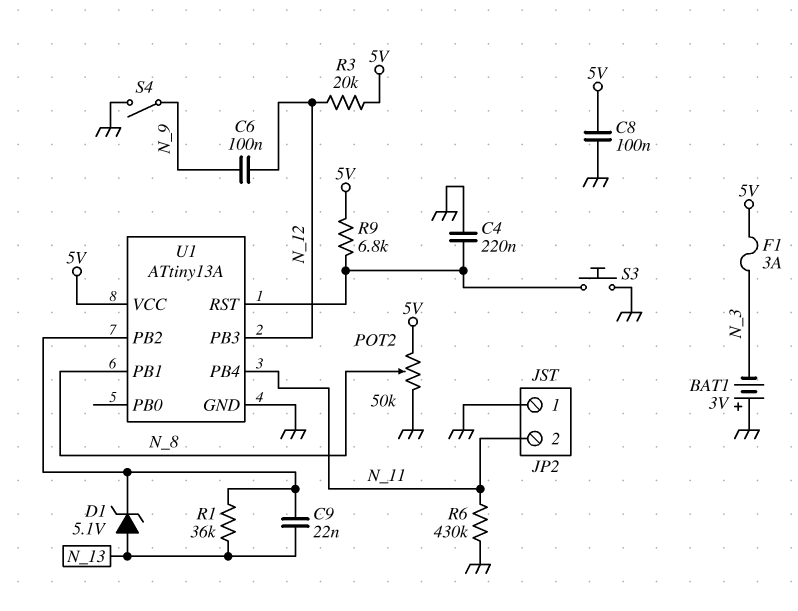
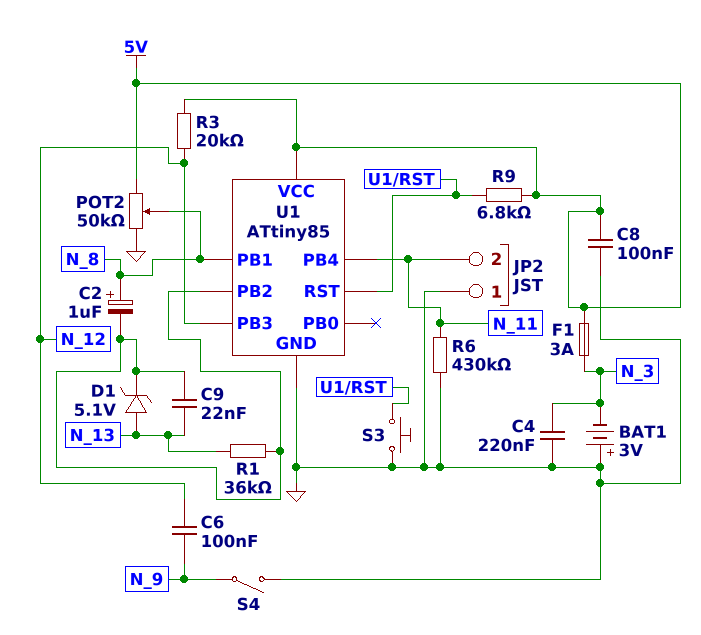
C2: none -> 1uF (plus N_8, minus U1/PB2)
C4: 220nF (GND, U1/RST) -> 220nF (GND, N_3)
U1: ATtiny13A -> ATtiny85

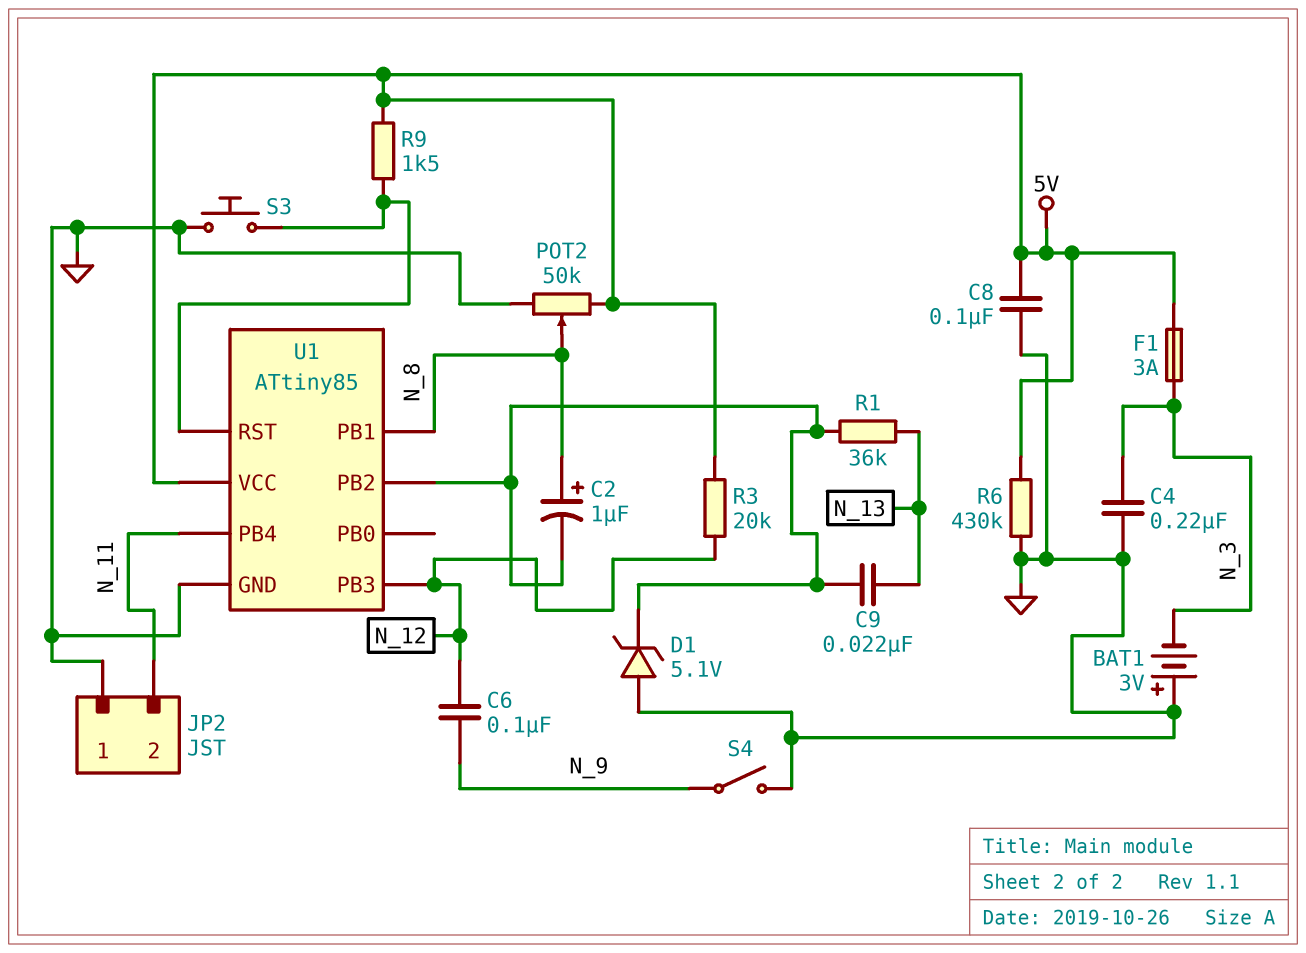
D1: zener 5.1V (A N_13, K U1/PB2) -> zener 5.1V (A GND, K U1/PB2)
R6: 430k (GND, N_11) -> 430k (5V, GND)
R9: 6.8k (5V, U1/RST) -> 1.5k (5V, U1/RST)

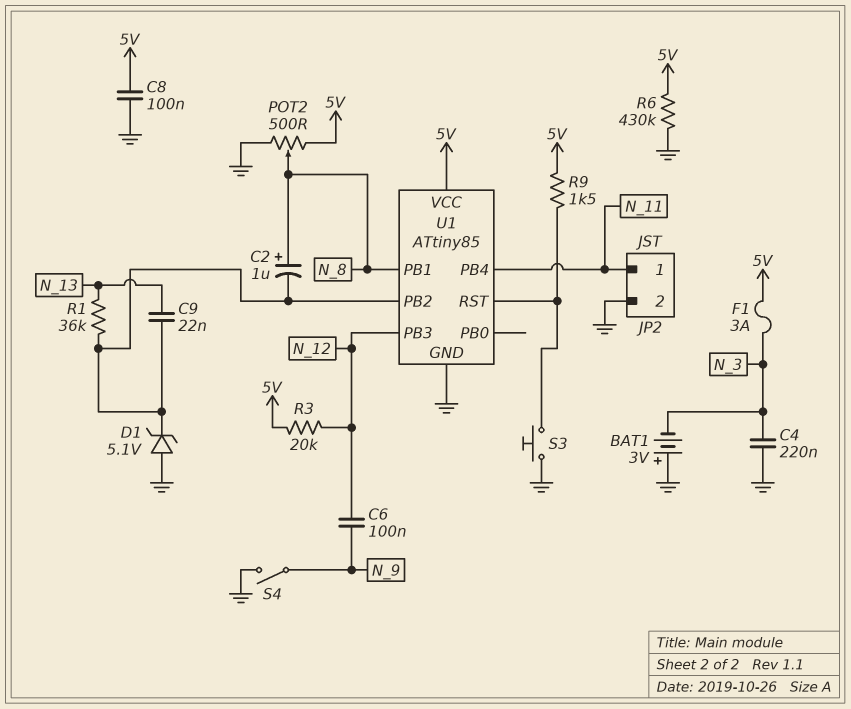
JP2 pin 1: GND -> N_11
JP2 pin 2: N_11 -> GND
POT2: 50k (5V, GND, wiper N_8) -> 500 (5V, GND, wiper N_8)

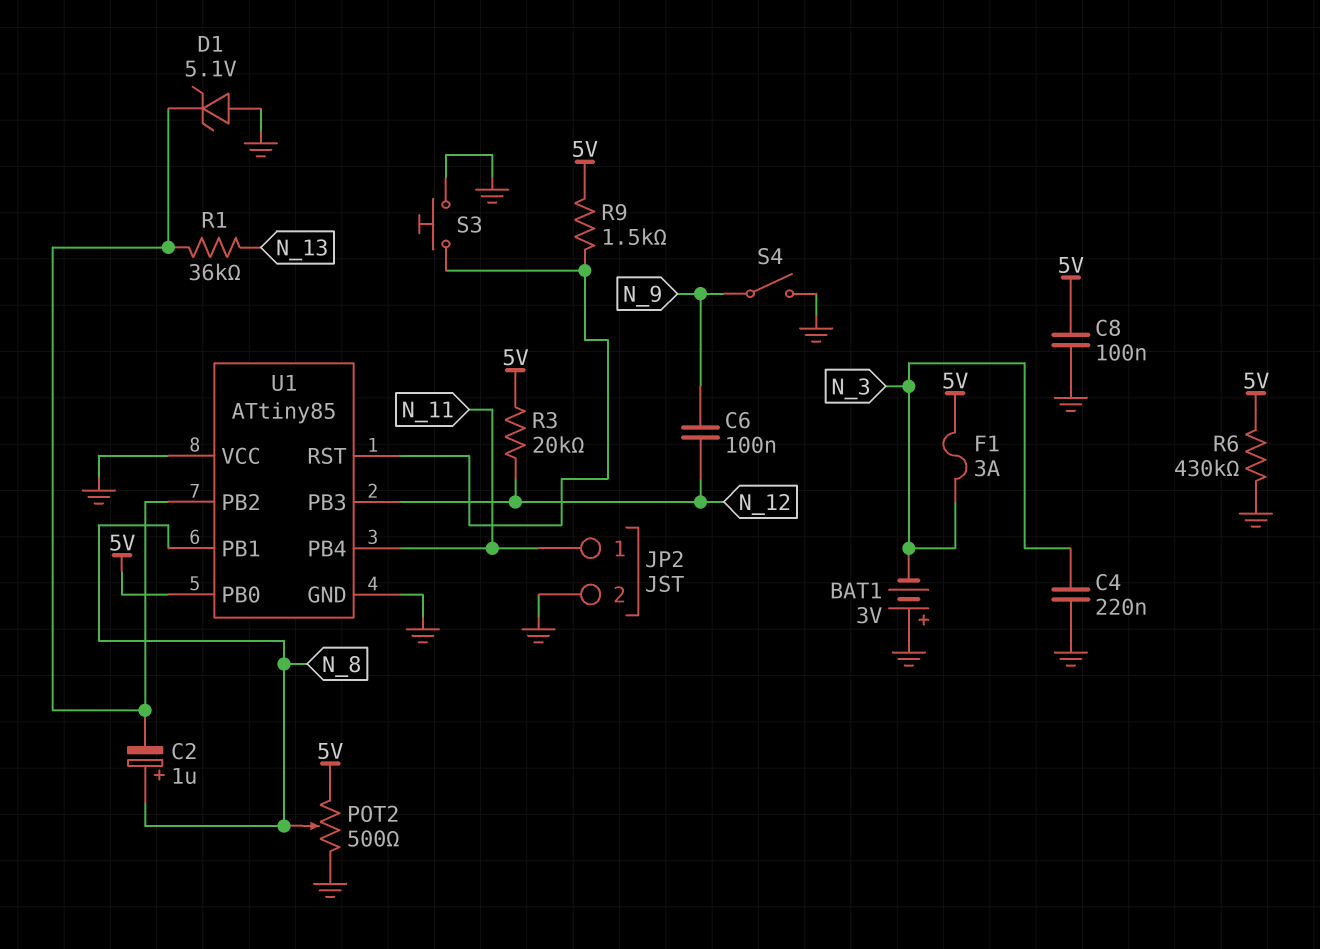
C9: 22nF (N_13, U1/PB2) -> none
U1 pin PB0: none -> 5V
U1 pin VCC: 5V -> GND

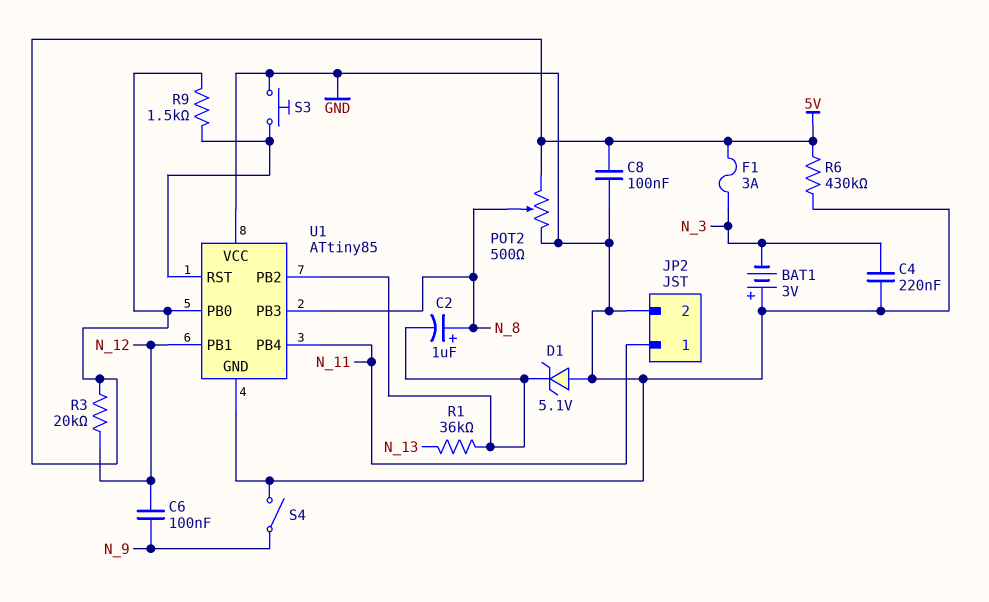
U1 pin PB1: N_8 -> N_12
U1 pin PB3: N_12 -> N_8

